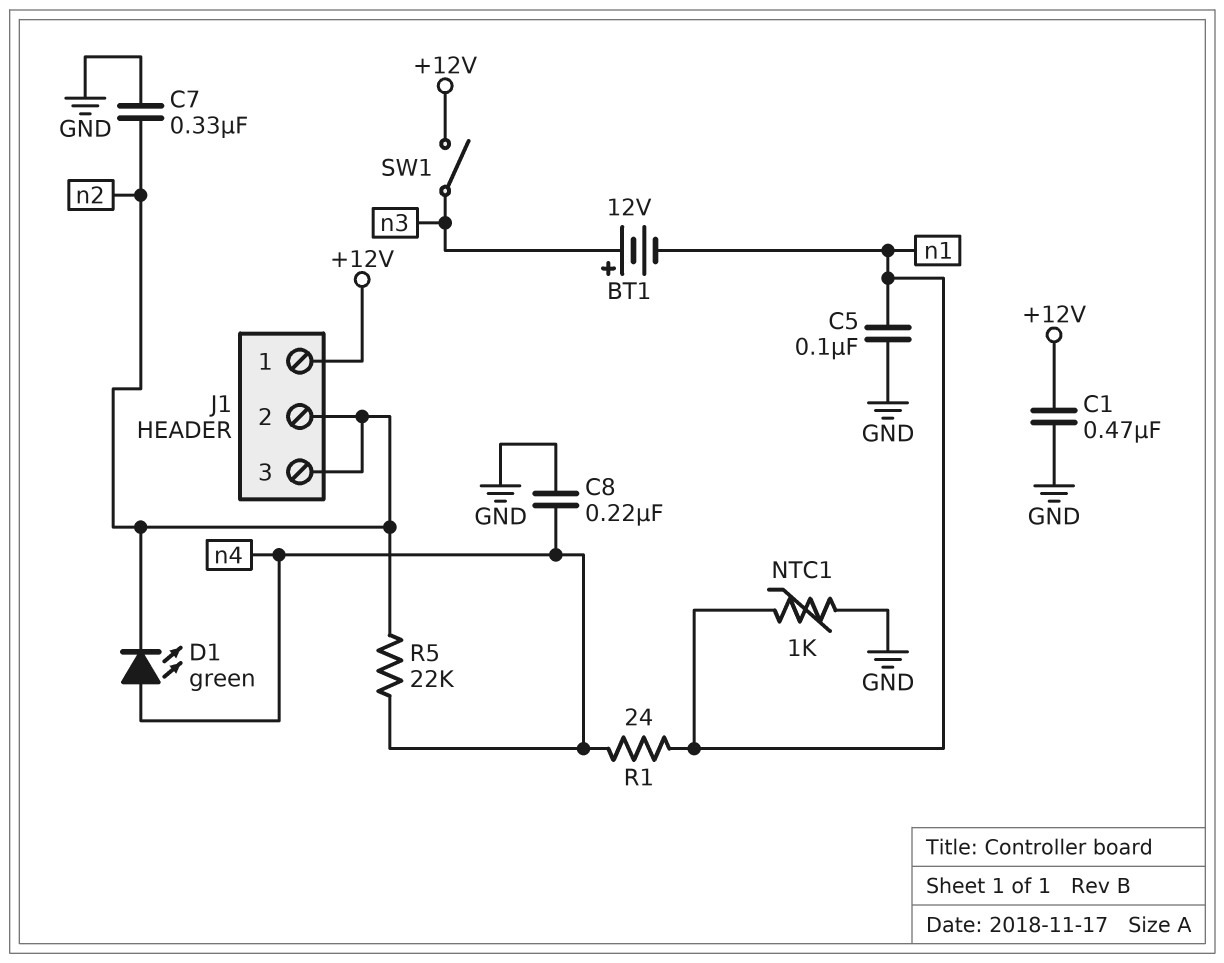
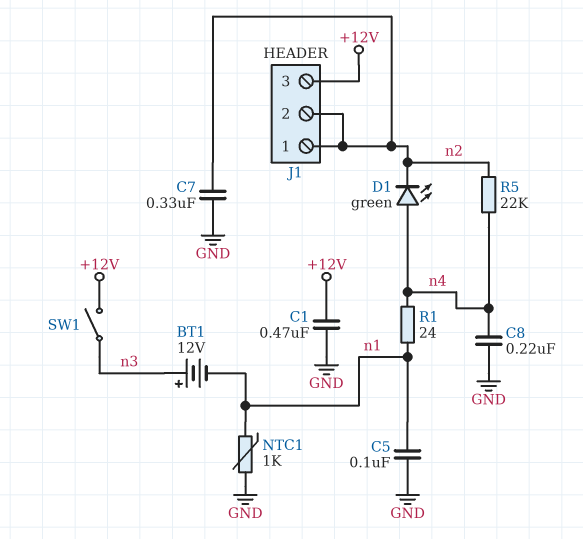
J1 pin 1: +12V -> n2
J1 pin 3: n2 -> +12V

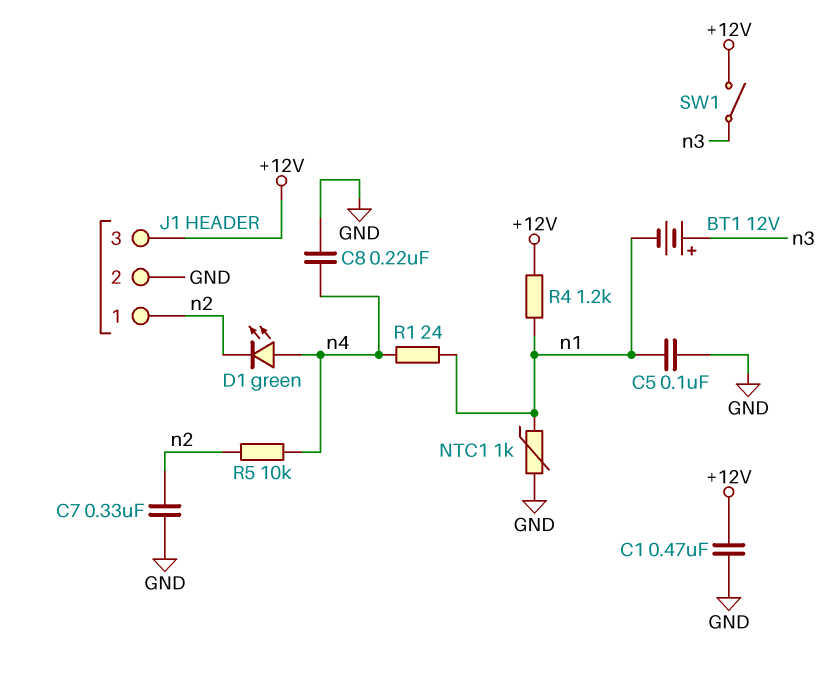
J1 pin 2: n2 -> GND
R4: none -> 1.2k (+12V, n1)
R5: 22k (n2, n4) -> 10k (n2, n4)

